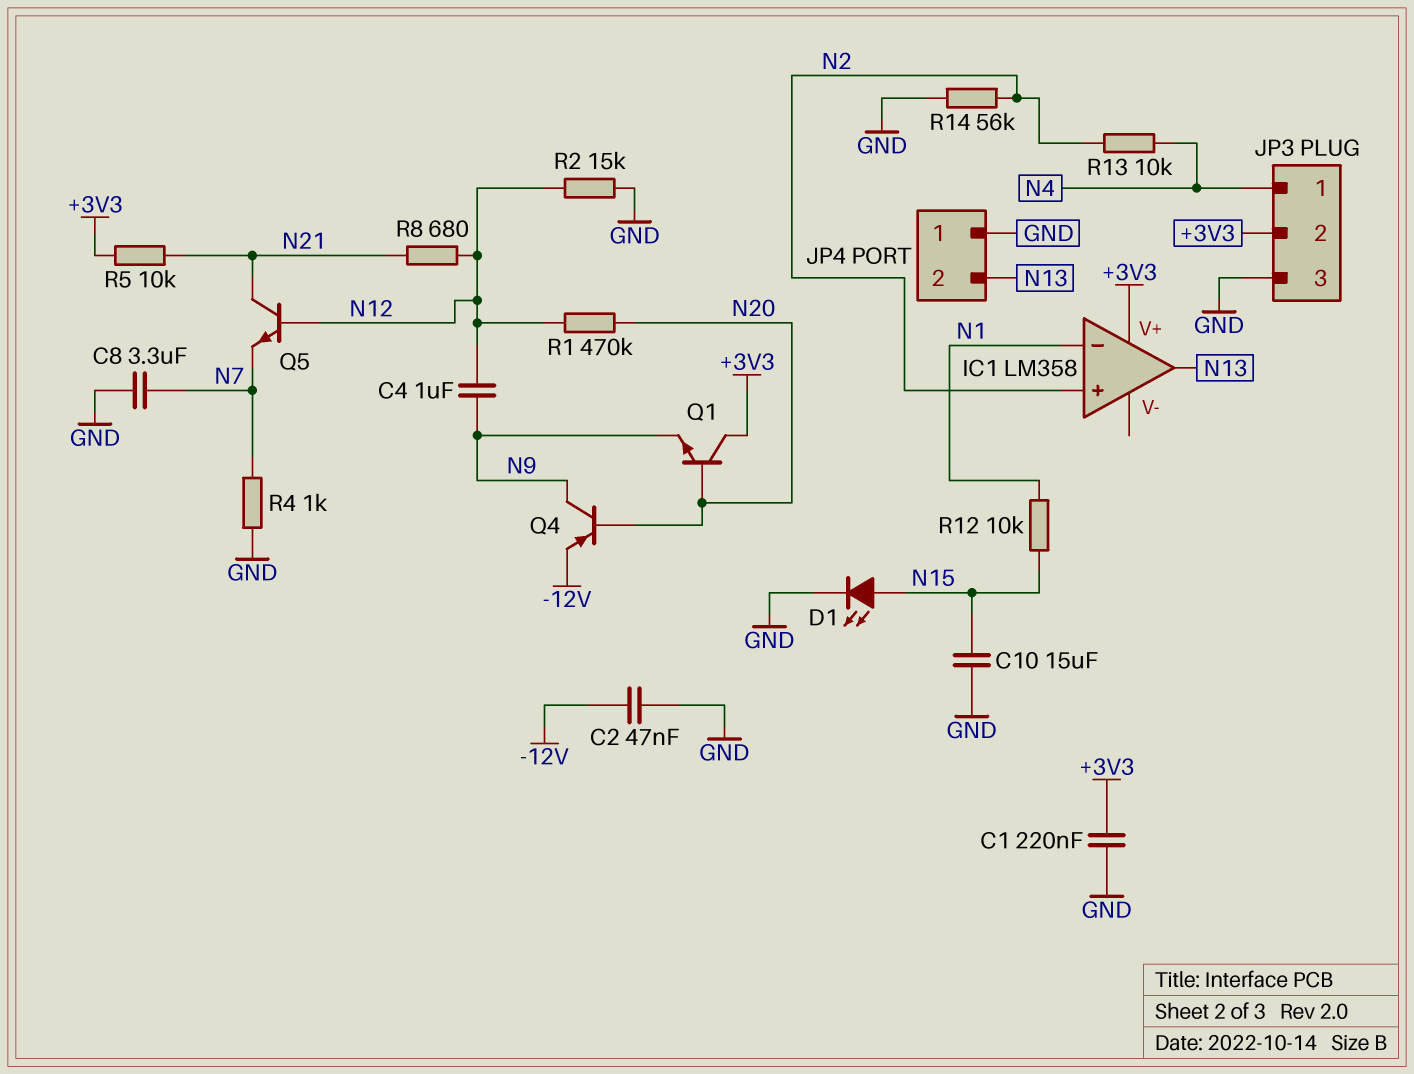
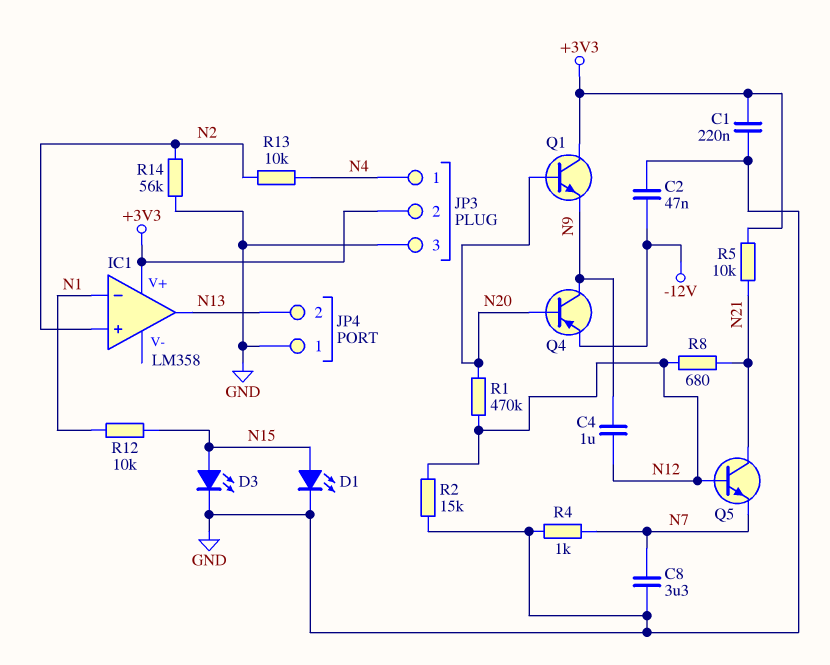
C10: 15uF (GND, N15) -> none
D3: none -> LED (A N15, K GND)

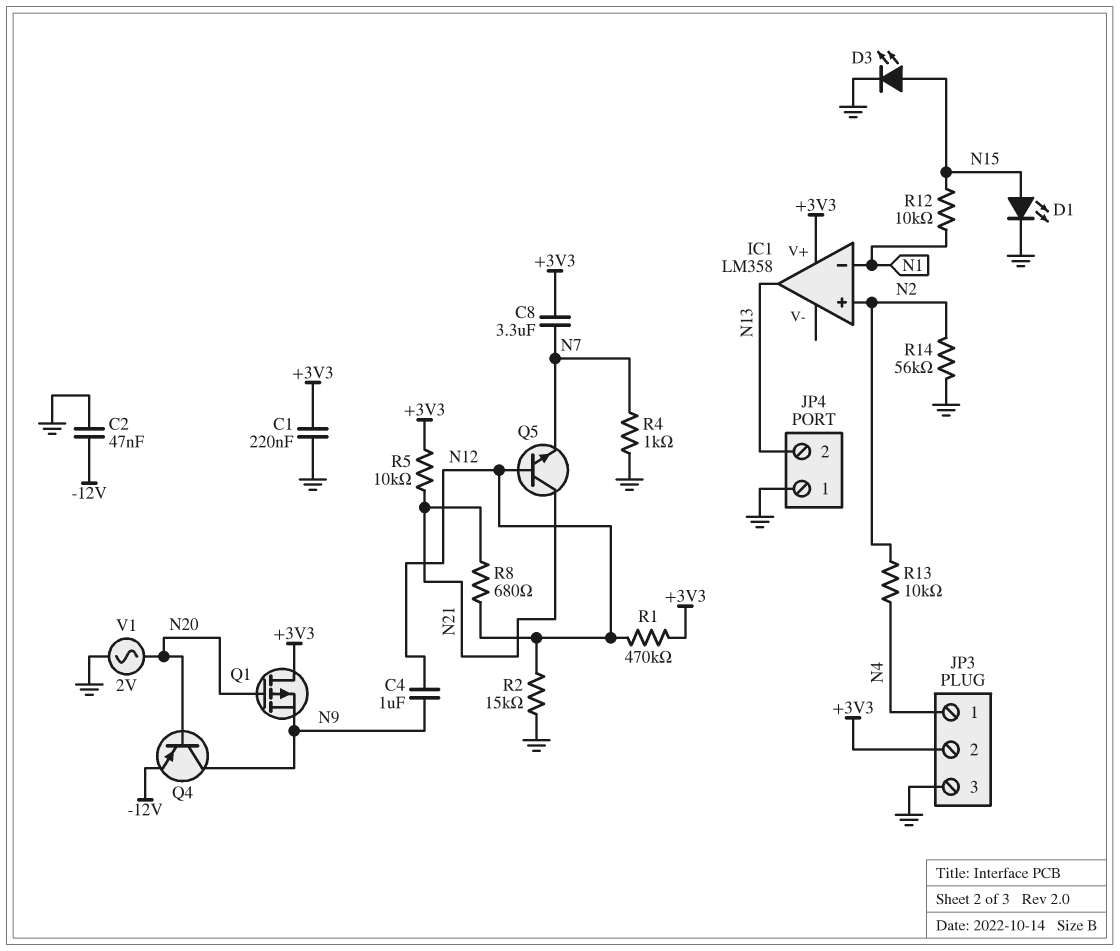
C8: 3.3uF (GND, N7) -> 3.3uF (+3V3, N7)
Q1: NPN (B N20, C +3V3, E N9) -> PMOS (G N20, D +3V3, S N9)
R1: 470k (N12, N20) -> 470k (+3V3, N12)
V1: none -> AC 2V (GND, N20)

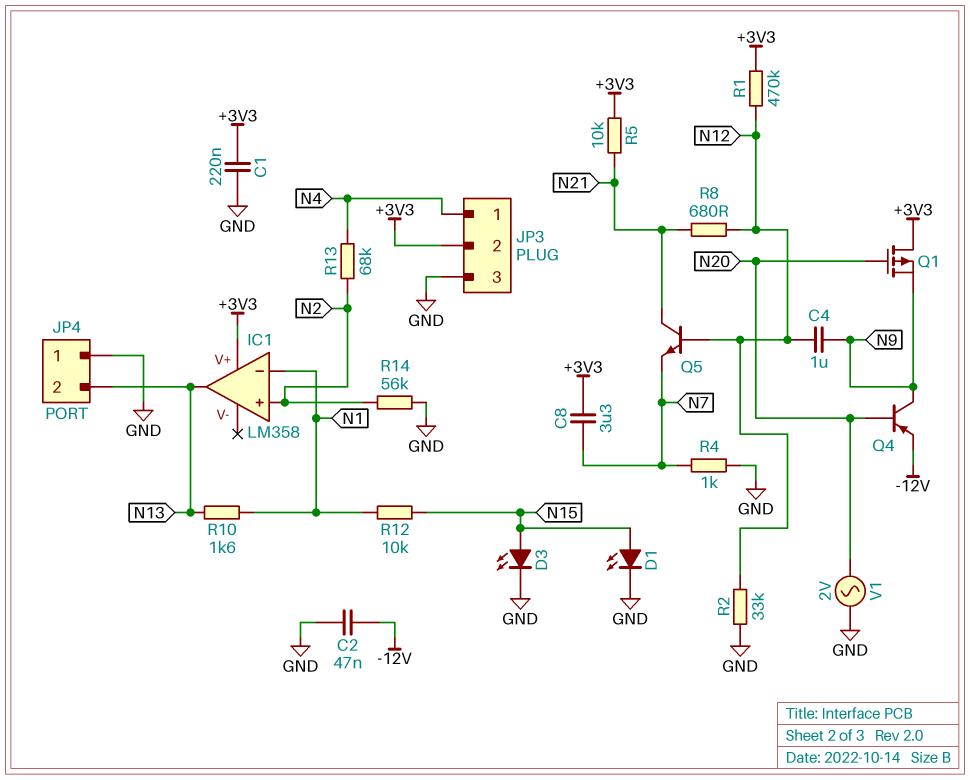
R2: 15k (GND, N12) -> 33k (GND, N12)
R10: none -> 1.6k (N1, N13)
R13: 10k (N2, N4) -> 68k (N2, N4)

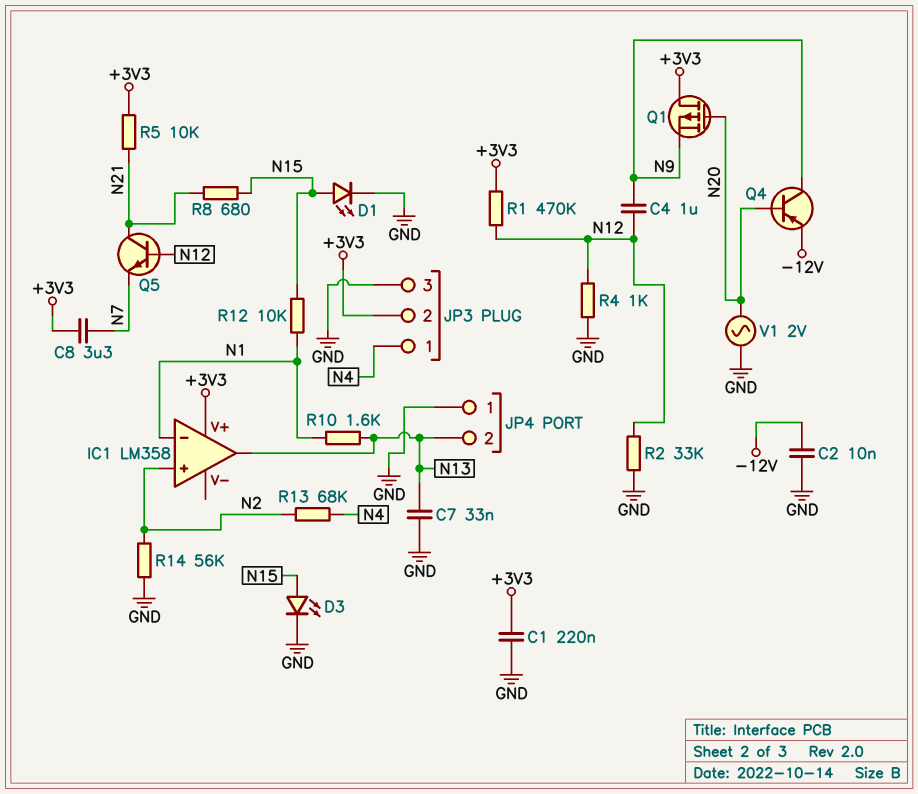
C2: 47nF (-12V, GND) -> 10nF (-12V, GND)
C7: none -> 33nF (GND, N13)
R4: 1k (GND, N7) -> 1k (GND, N12)
R8: 680 (N12, N21) -> 680 (N15, N21)

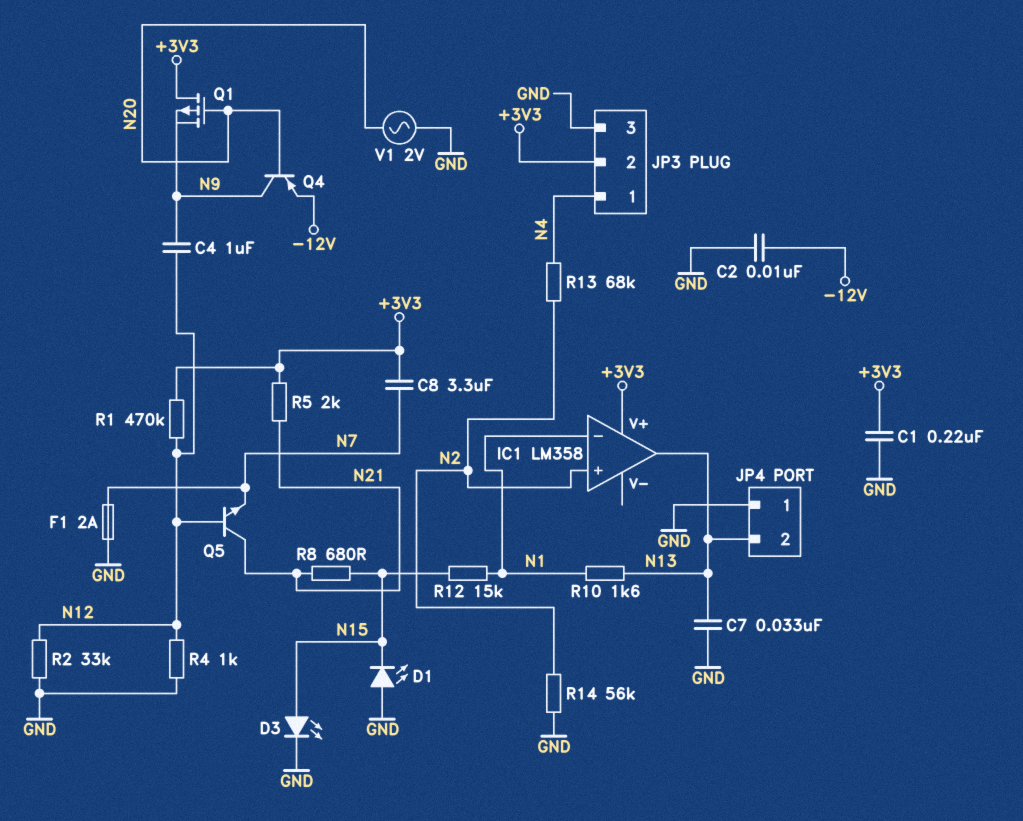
D1: LED (A N15, K GND) -> LED (A GND, K N15)
F1: none -> 2A (GND, N7)
R5: 10k (+3V3, N21) -> 2k (+3V3, N21)
R12: 10k (N1, N15) -> 15k (N1, N15)

